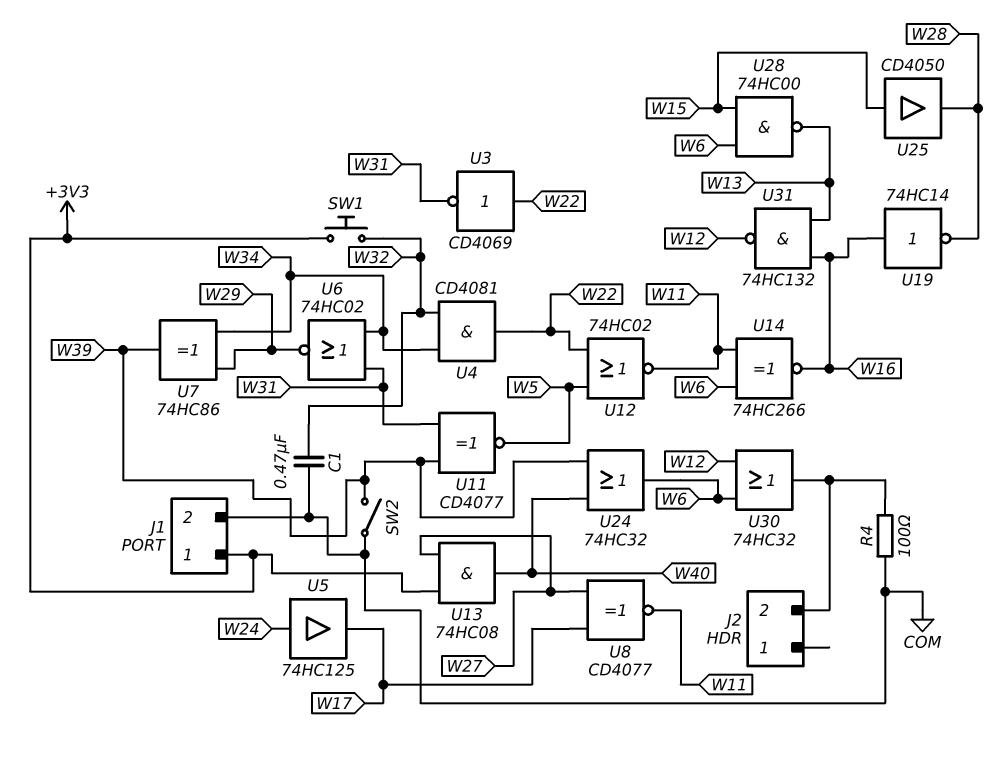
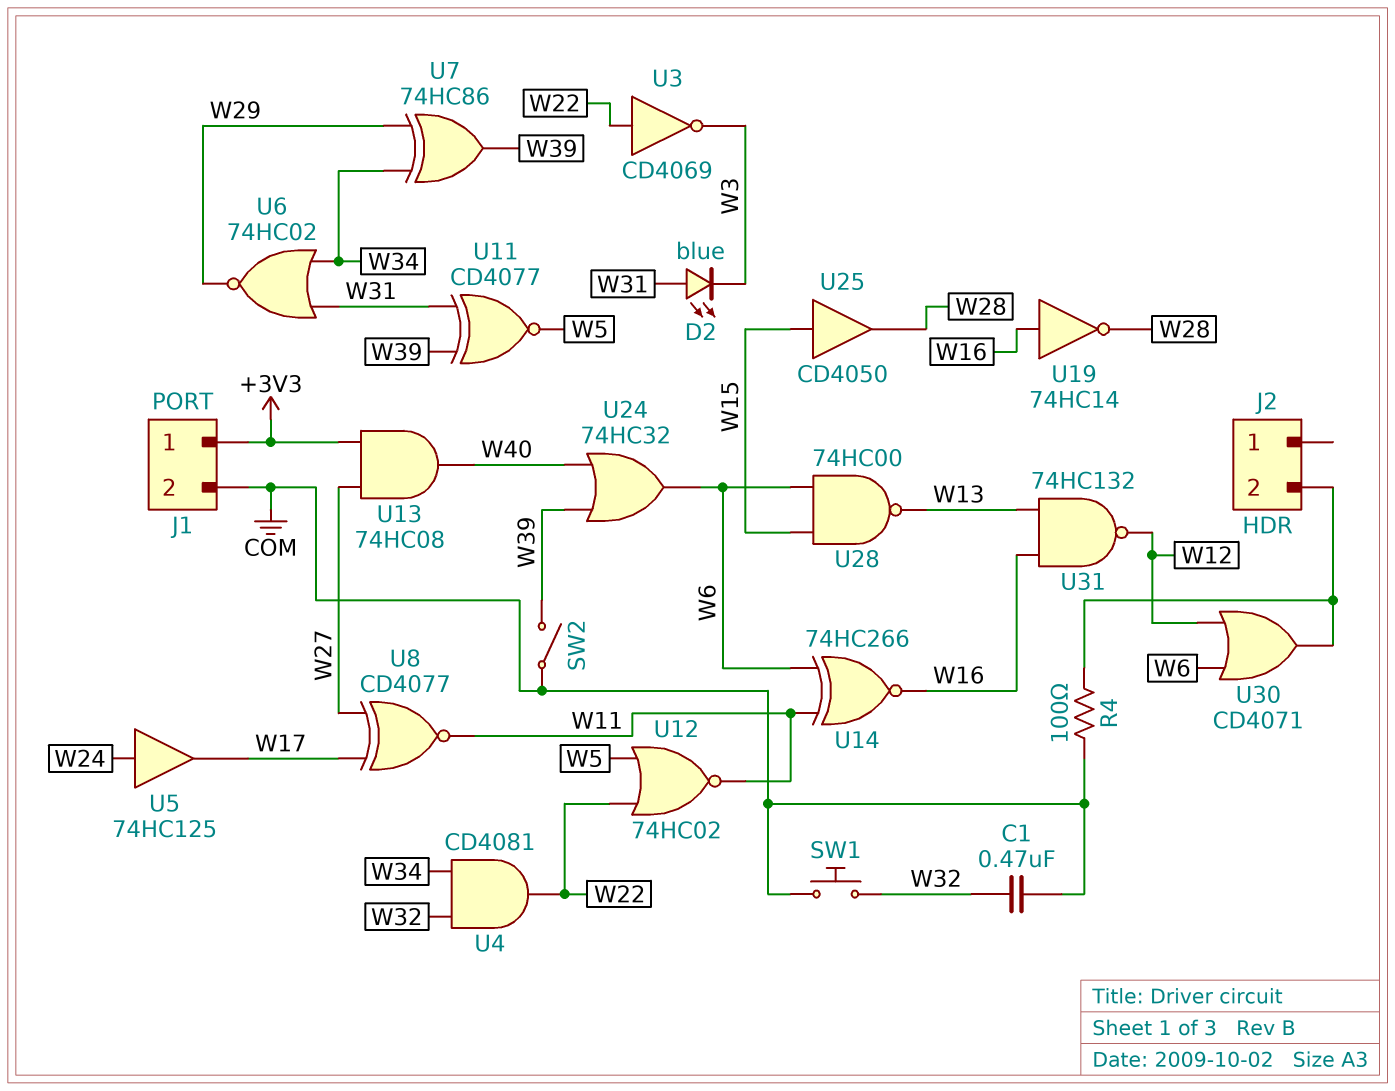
D2: none -> LED blue (A W31, K W3)
SW1: button (+3V3, W32) -> button (COM, W32)
U3: NOT CD4069 (in W22, out W31) -> NOT CD4069 (in W22, out W3)
U30: OR 74HC32 (in W6, in W12, out J2/2) -> OR CD4071 (in W6, in W12, out J2/2)

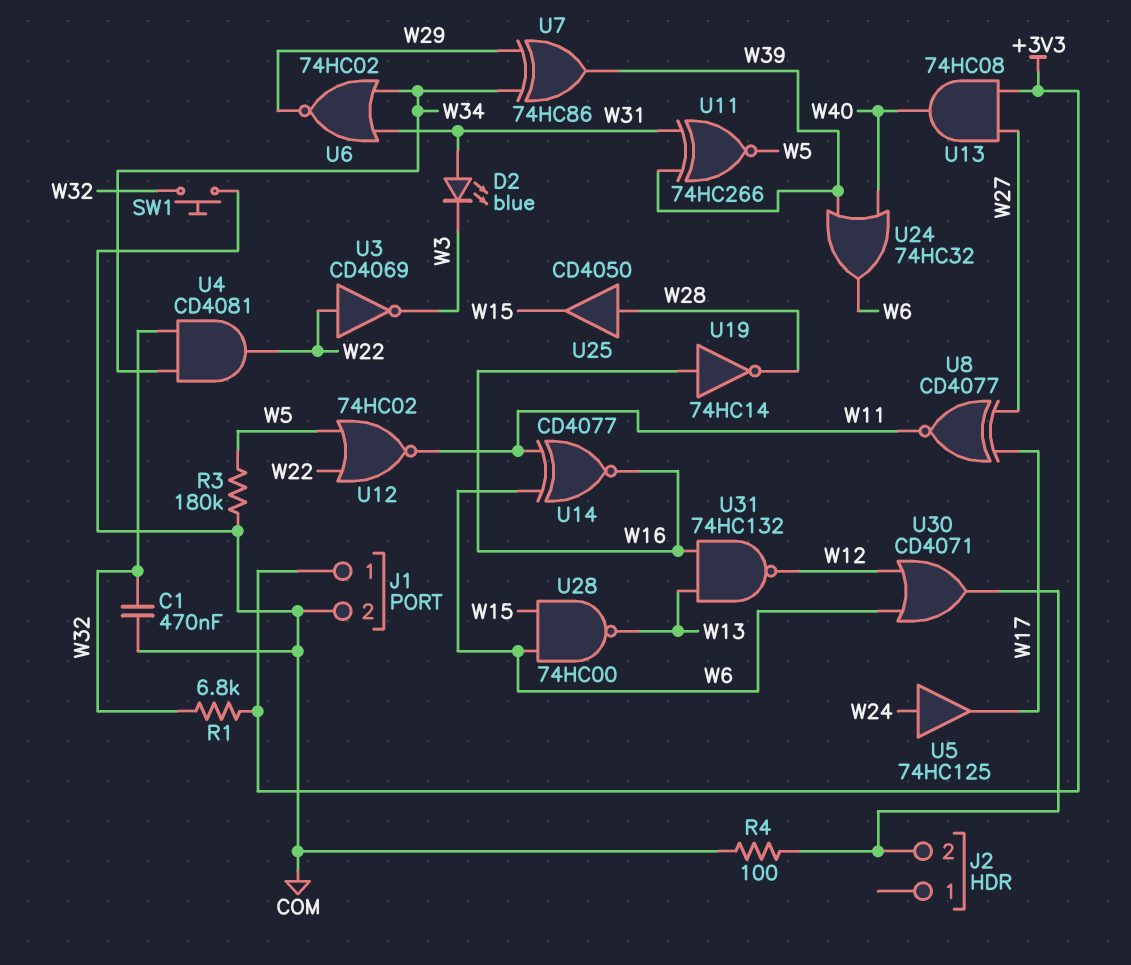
R1: none -> 6.8k (+3V3, W32)
R3: none -> 180k (COM, W5)
SW2: switch (COM, W39) -> none
U11: XNOR CD4077 (in W31, in W39, out W5) -> XNOR 74HC266 (in W31, in W39, out W5)
U14: XNOR 74HC266 (in W6, in W11, out W16) -> XNOR CD4077 (in W6, in W11, out W16)
U25: buffer CD4050 (in W15, out W28) -> buffer CD4050 (in W28, out W15)

